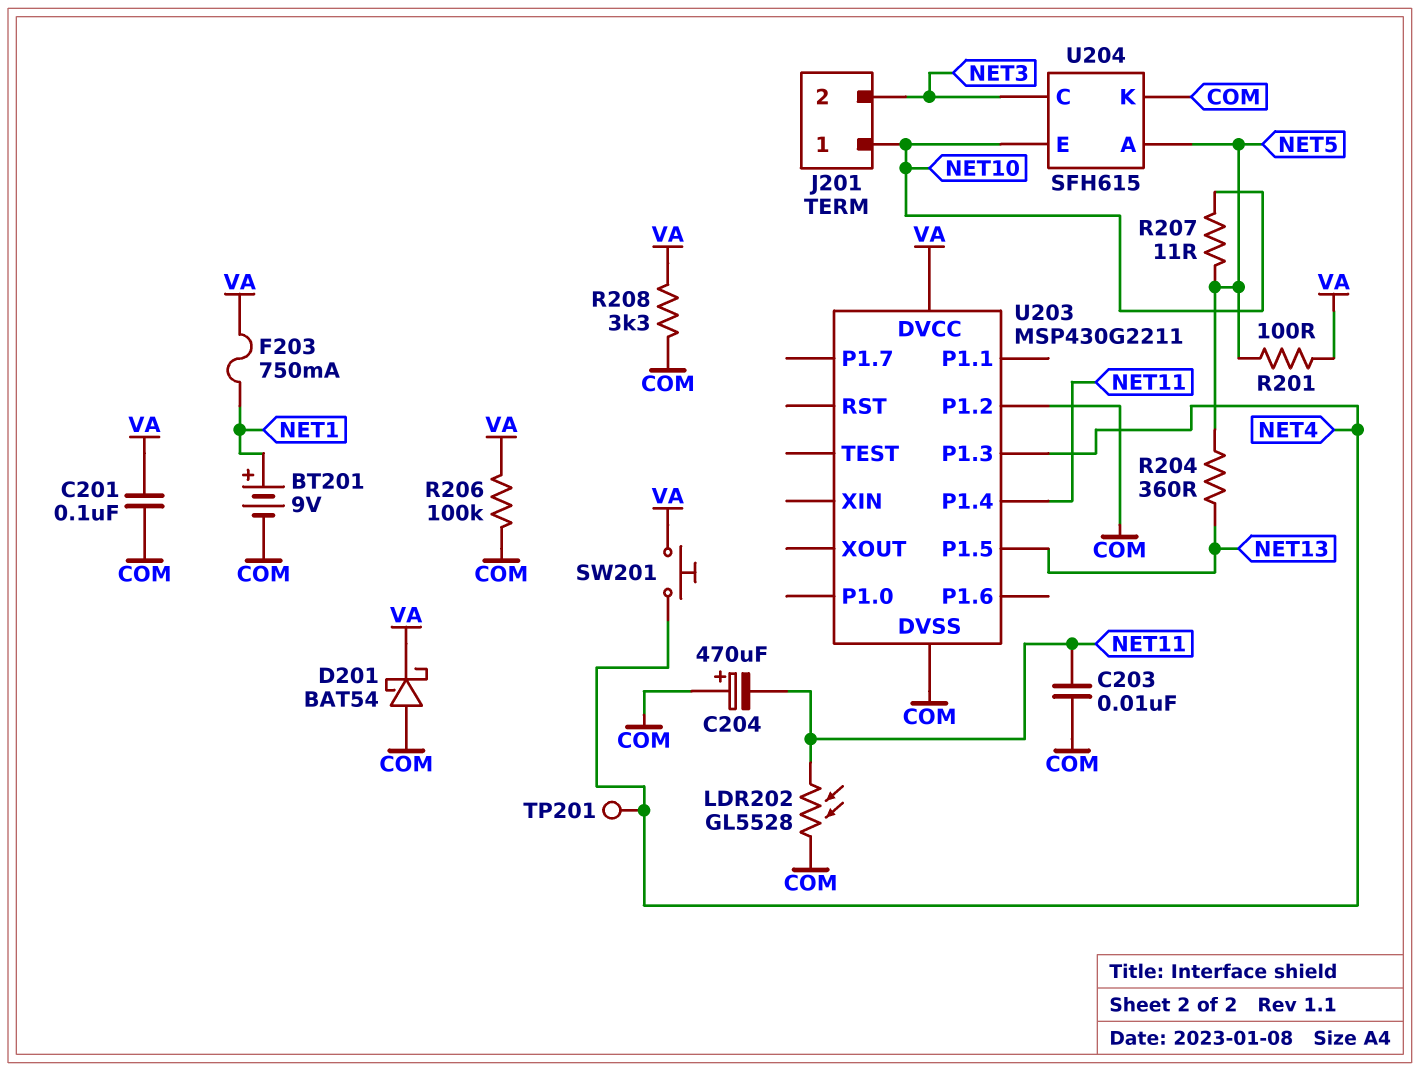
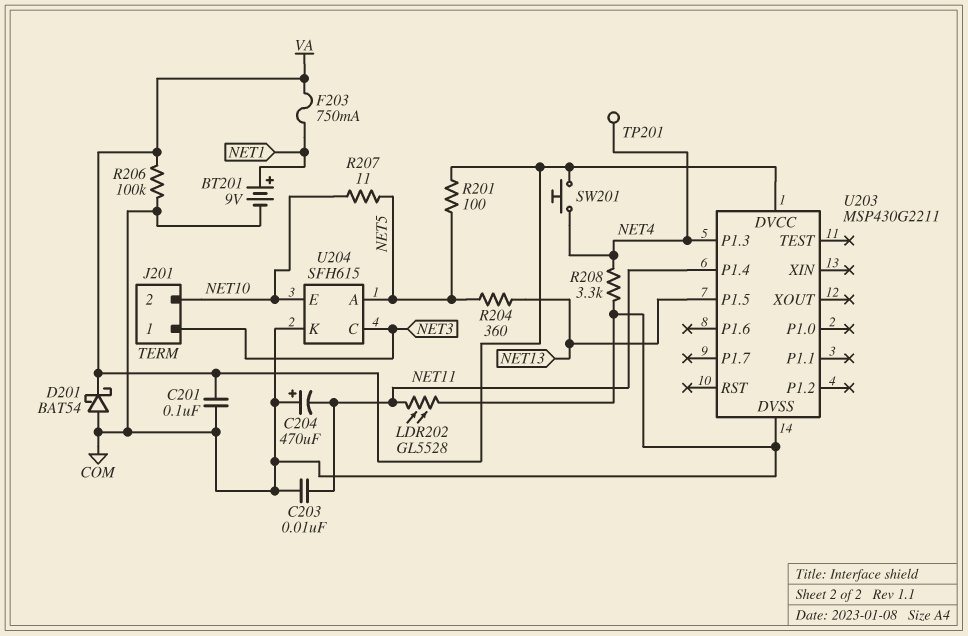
J201 pin 1: NET10 -> NET3
J201 pin 2: NET3 -> NET10
R208: 3.3k (COM, VA) -> 3.3k (COM, NET4)
U203 pin P1.2: COM -> none

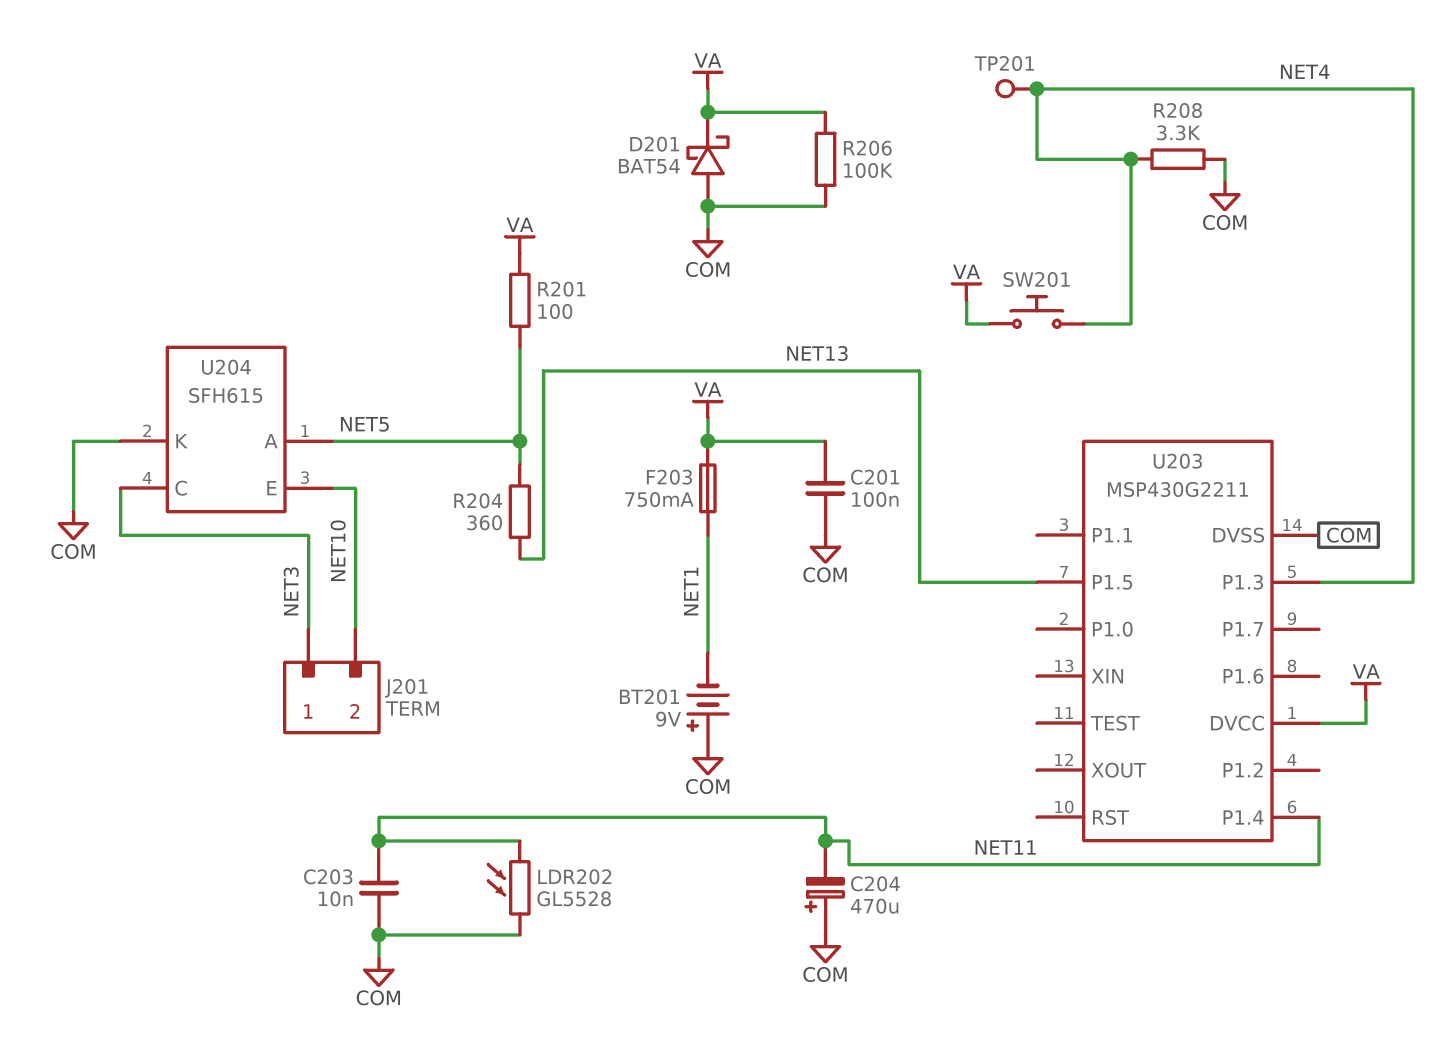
BT201: 9V (plus NET1, minus COM) -> 9V (plus COM, minus NET1)
R207: 11 (NET5, NET10) -> none

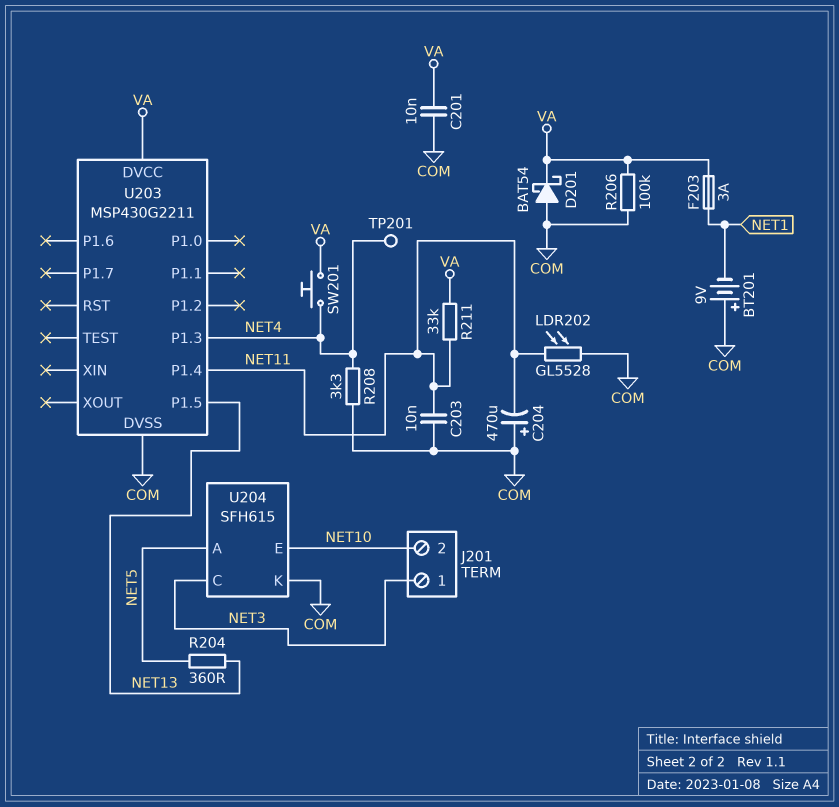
C201: 100nF (COM, VA) -> 10nF (COM, VA)
F203: 750mA (NET1, VA) -> 3A (NET1, VA)
R201: 100 (NET5, VA) -> none
R211: none -> 33k (NET11, VA)

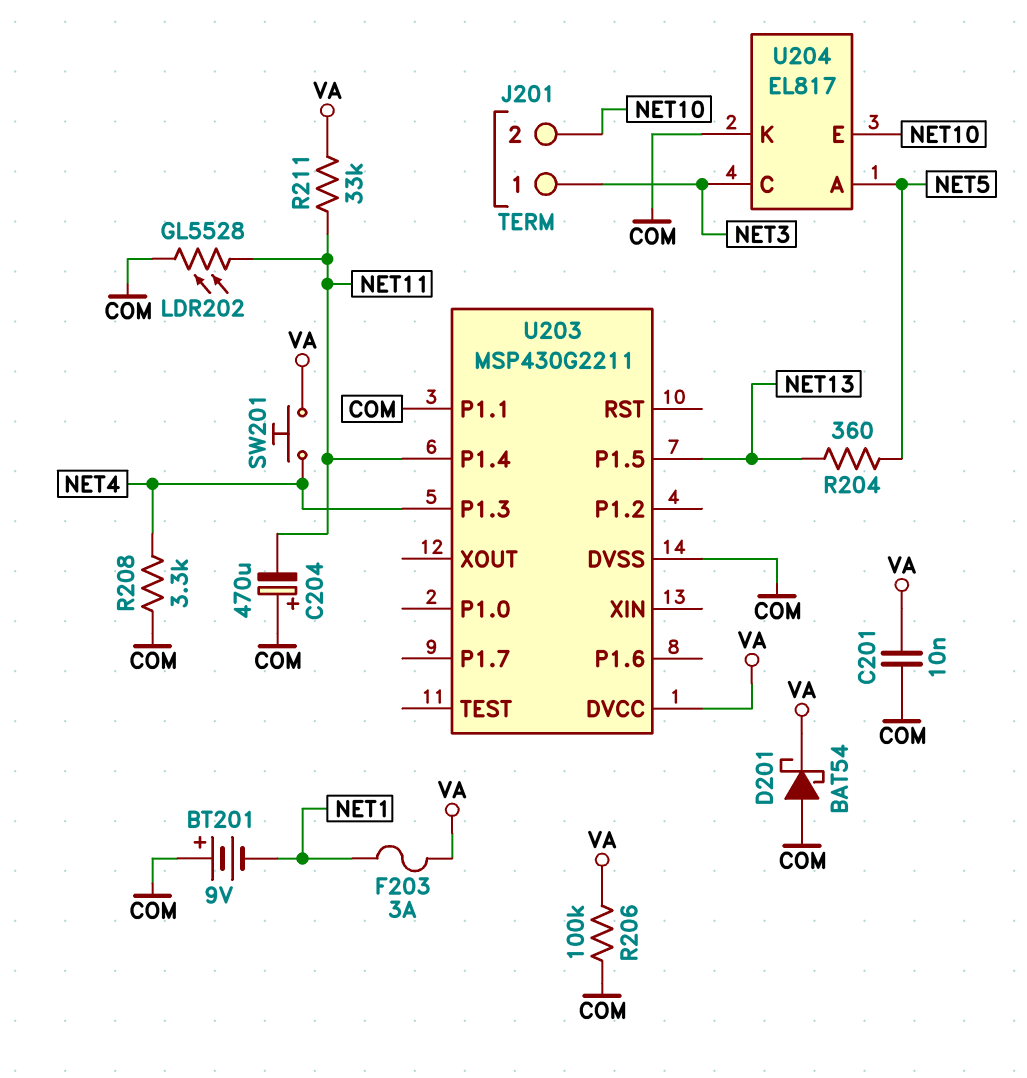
C203: 10nF (COM, NET11) -> none
TP201: test point (NET4) -> none
U203 pin P1.1: none -> COM
U204: SFH615 -> EL817

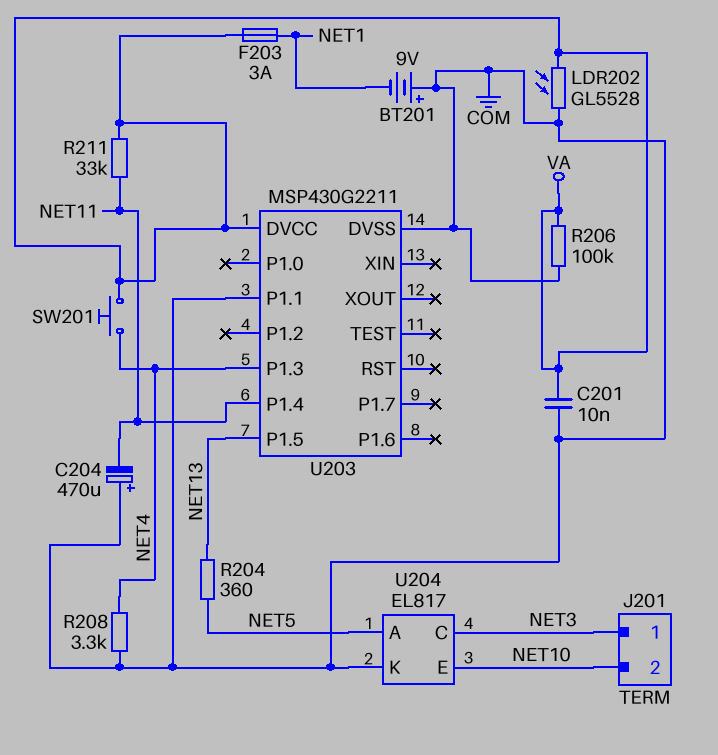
D201: schottky BAT54 (A COM, K VA) -> none
LDR202: GL5528 (COM, NET11) -> GL5528 (COM, VA)

